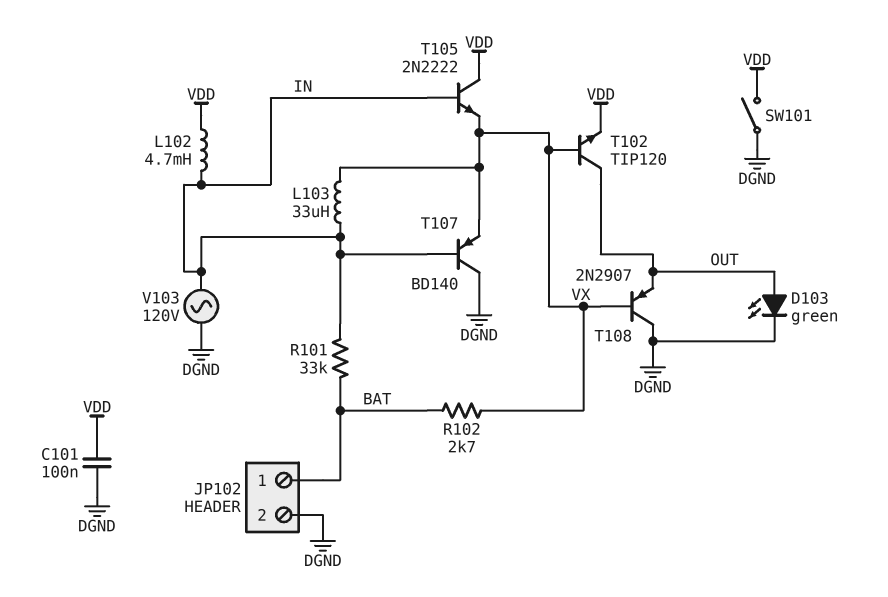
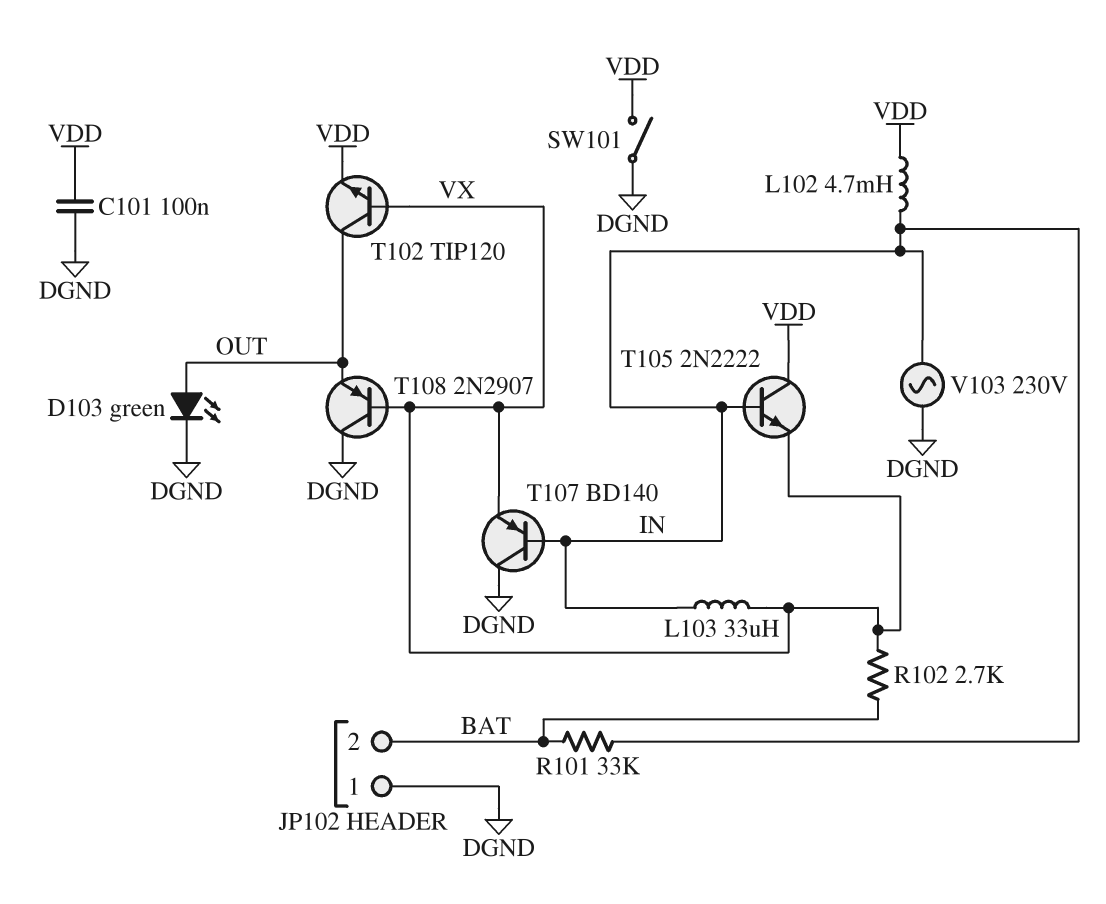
JP102 pin 1: BAT -> DGND
JP102 pin 2: DGND -> BAT
V103: AC 120V (DGND, IN) -> AC 230V (DGND, IN)

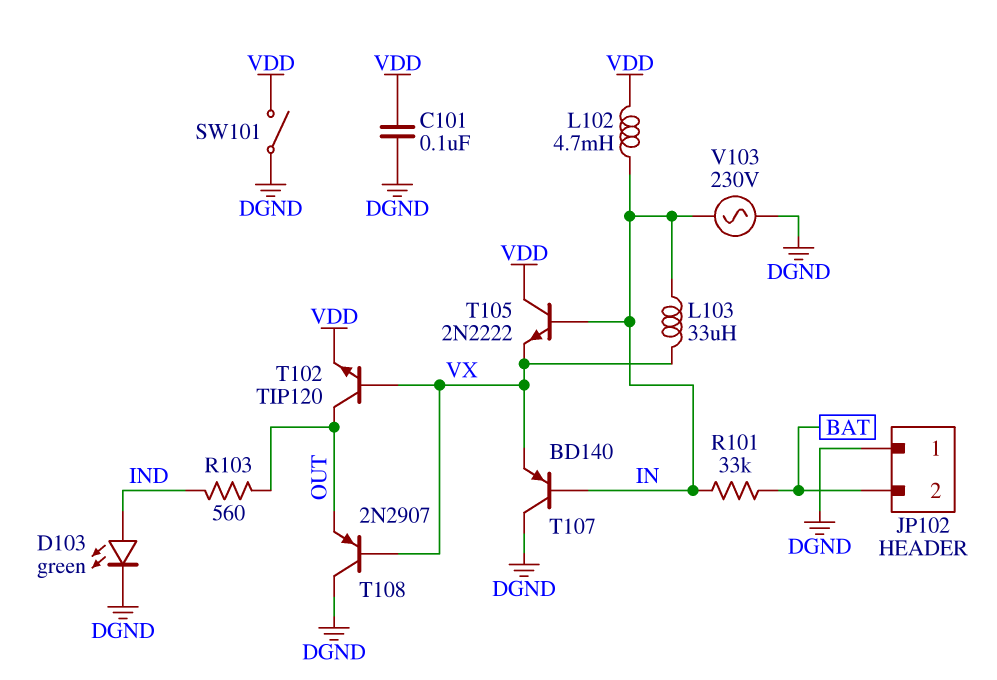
D103: LED green (A OUT, K DGND) -> LED green (A IND, K DGND)
R102: 2.7k (BAT, VX) -> none
R103: none -> 560 (IND, OUT)

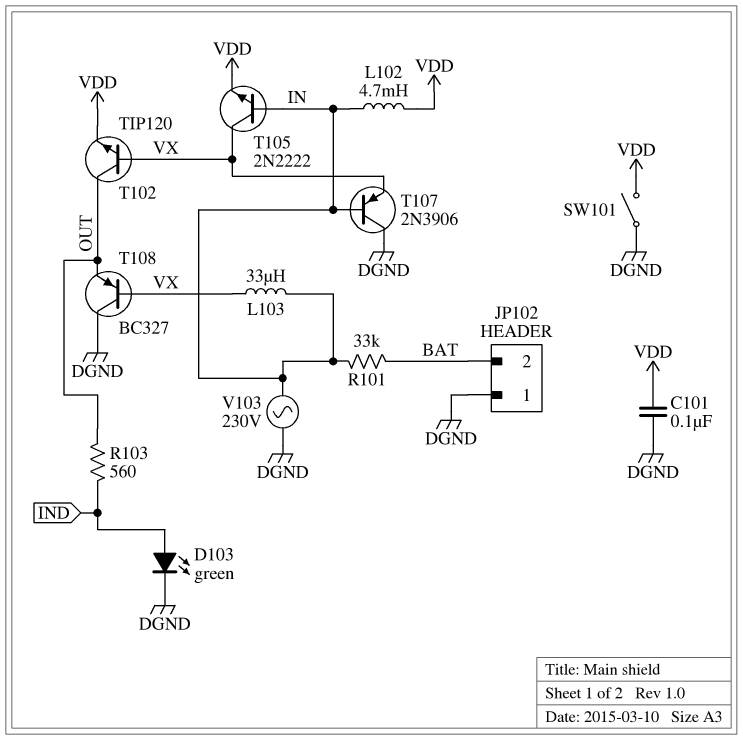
T105: NPN 2N2222 (B IN, C VDD, E VX) -> NPN 2N2222 (B IN, C VX, E VDD)
T107: PNP BD140 (B IN, C DGND, E VX) -> PNP 2N3906 (B IN, C DGND, E VX)
T108: PNP 2N2907 (B VX, C DGND, E OUT) -> PNP BC327 (B VX, C DGND, E OUT)

